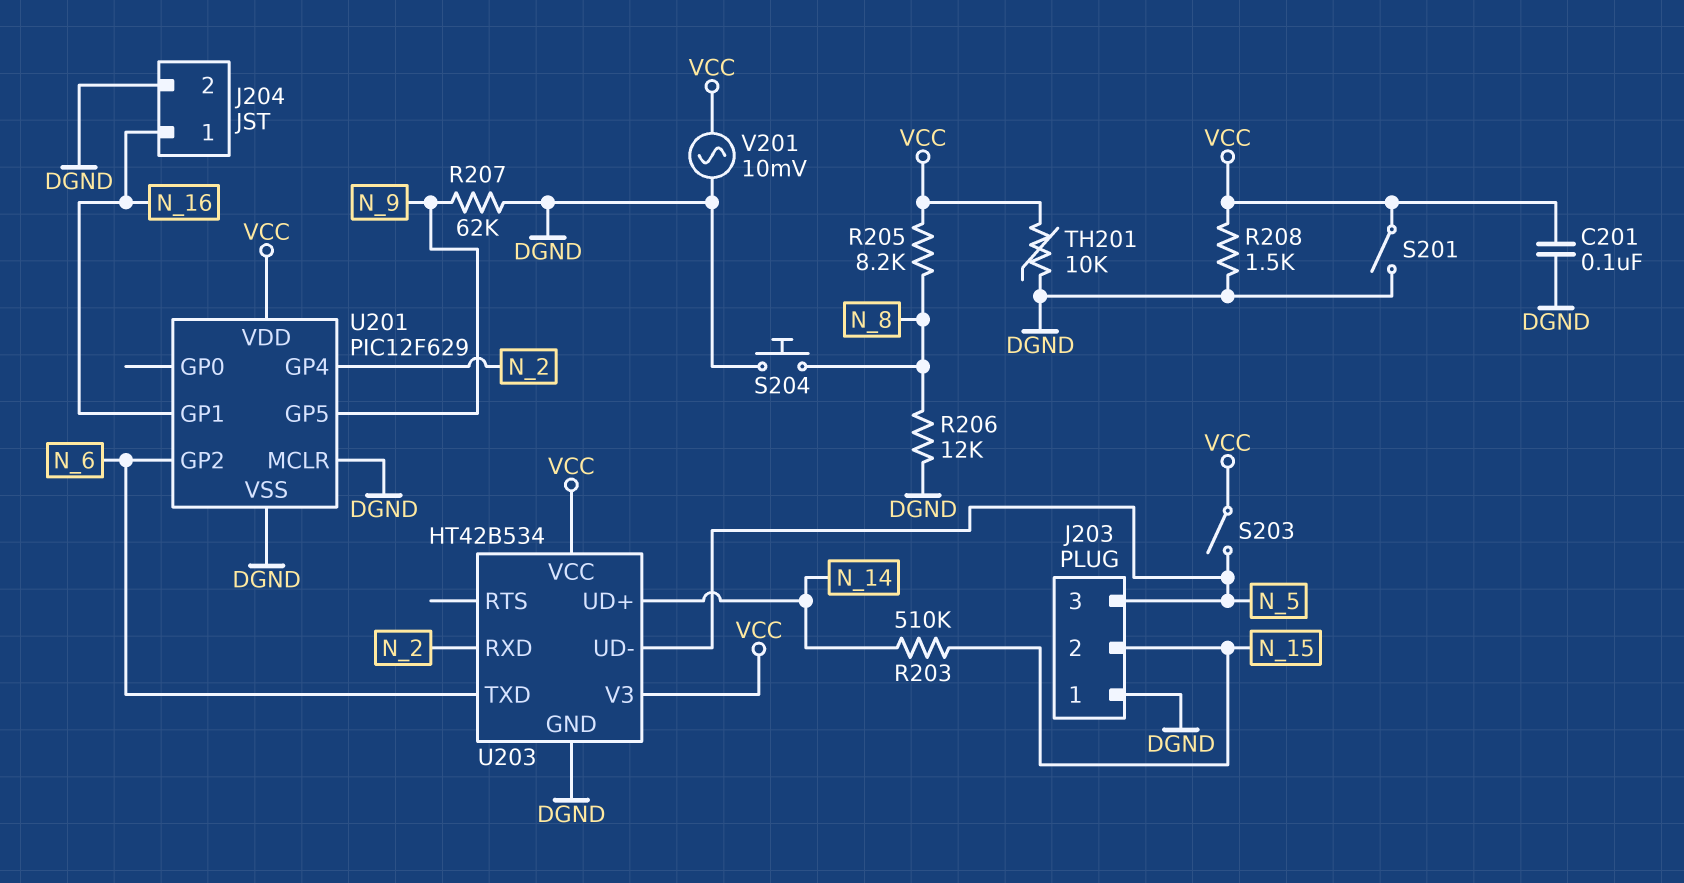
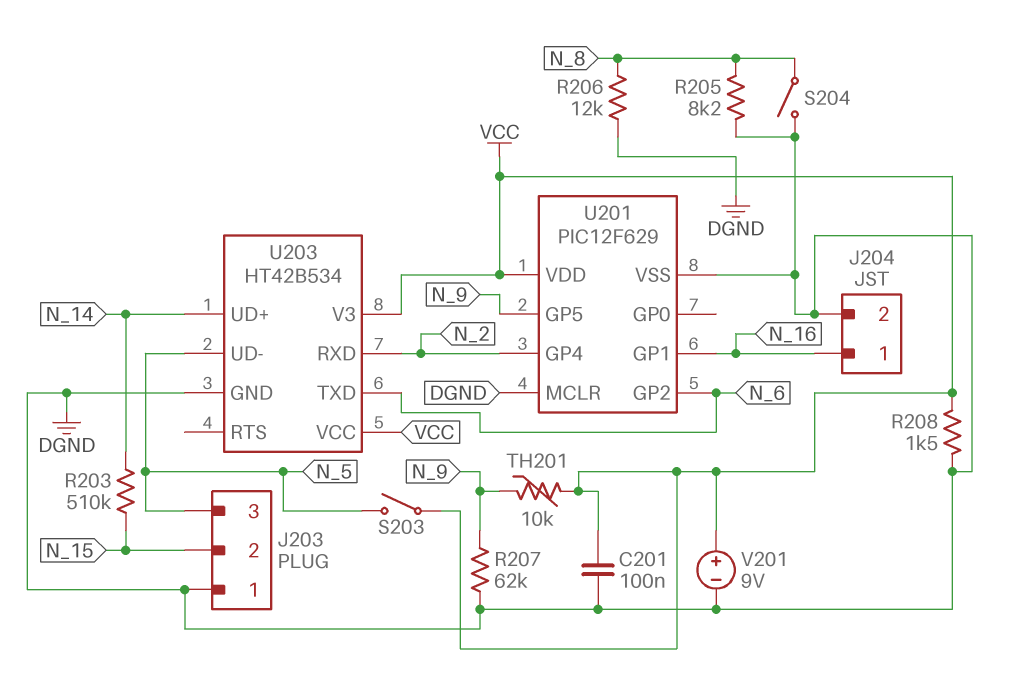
R205: 8.2k (N_8, VCC) -> 8.2k (DGND, N_8)
S201: switch (DGND, VCC) -> none
S204: button (DGND, N_8) -> switch (DGND, N_8)
TH201: 10k (DGND, VCC) -> 10k (N_9, VCC)
V201: AC 10mV (DGND, VCC) -> 9V (plus VCC, minus DGND)

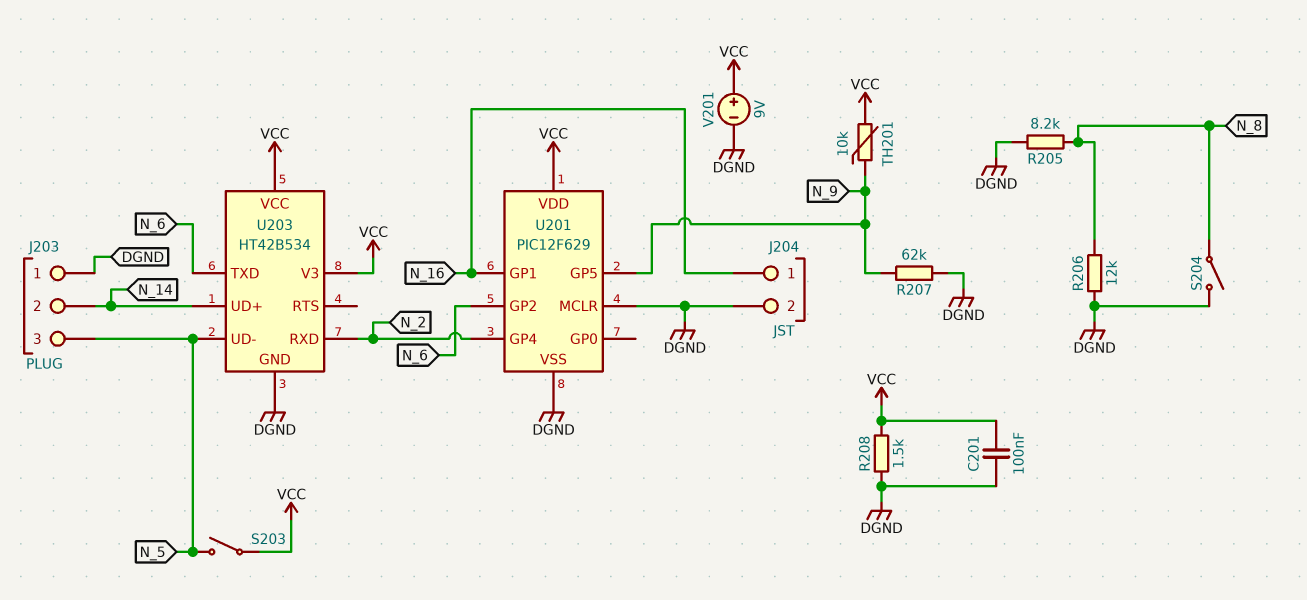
J203 pin 2: N_15 -> N_14
R203: 510k (N_14, N_15) -> none

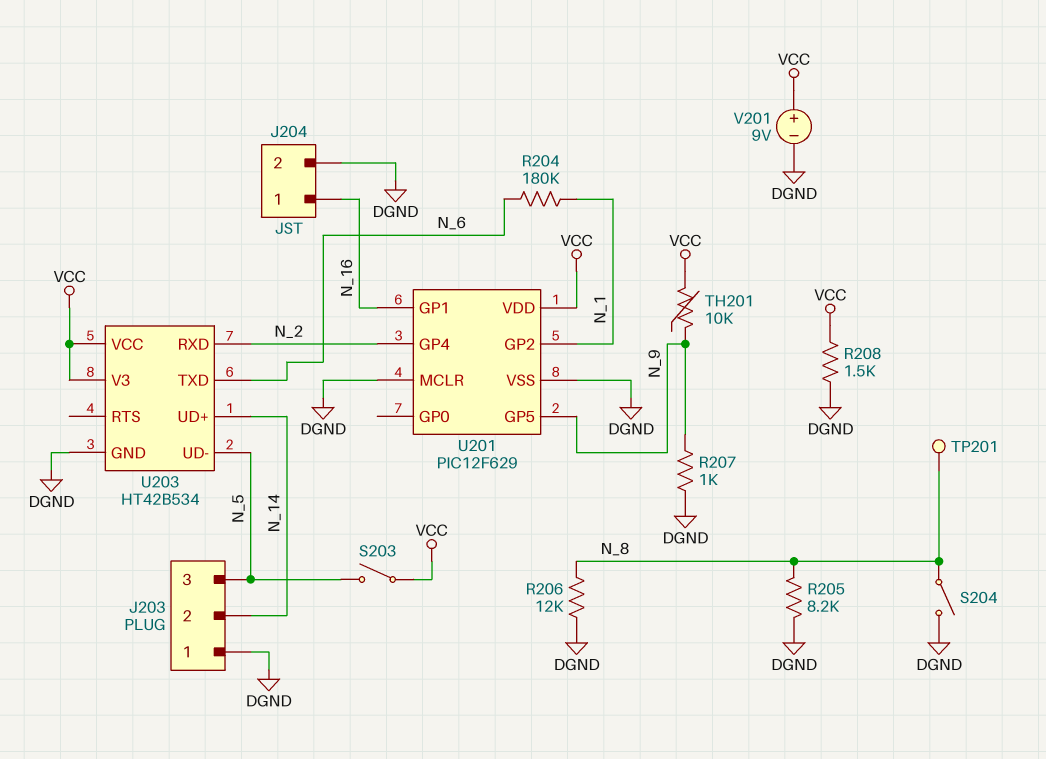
C201: 100nF (DGND, VCC) -> none
R204: none -> 180k (N_1, N_6)
R207: 62k (DGND, N_9) -> 1k (DGND, N_9)
TP201: none -> test point (N_8)
U201 pin GP2: N_6 -> N_1

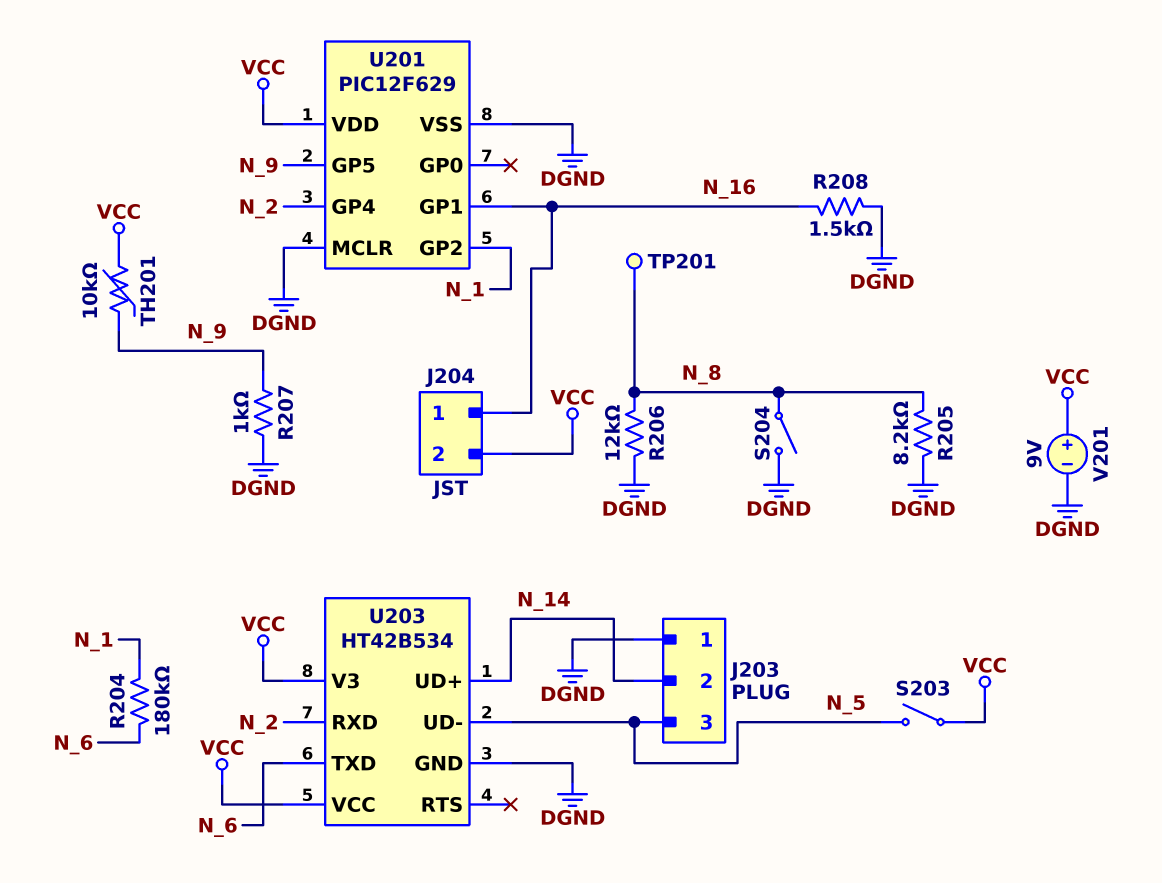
J204 pin 2: DGND -> VCC
R208: 1.5k (DGND, VCC) -> 1.5k (DGND, N_16)

